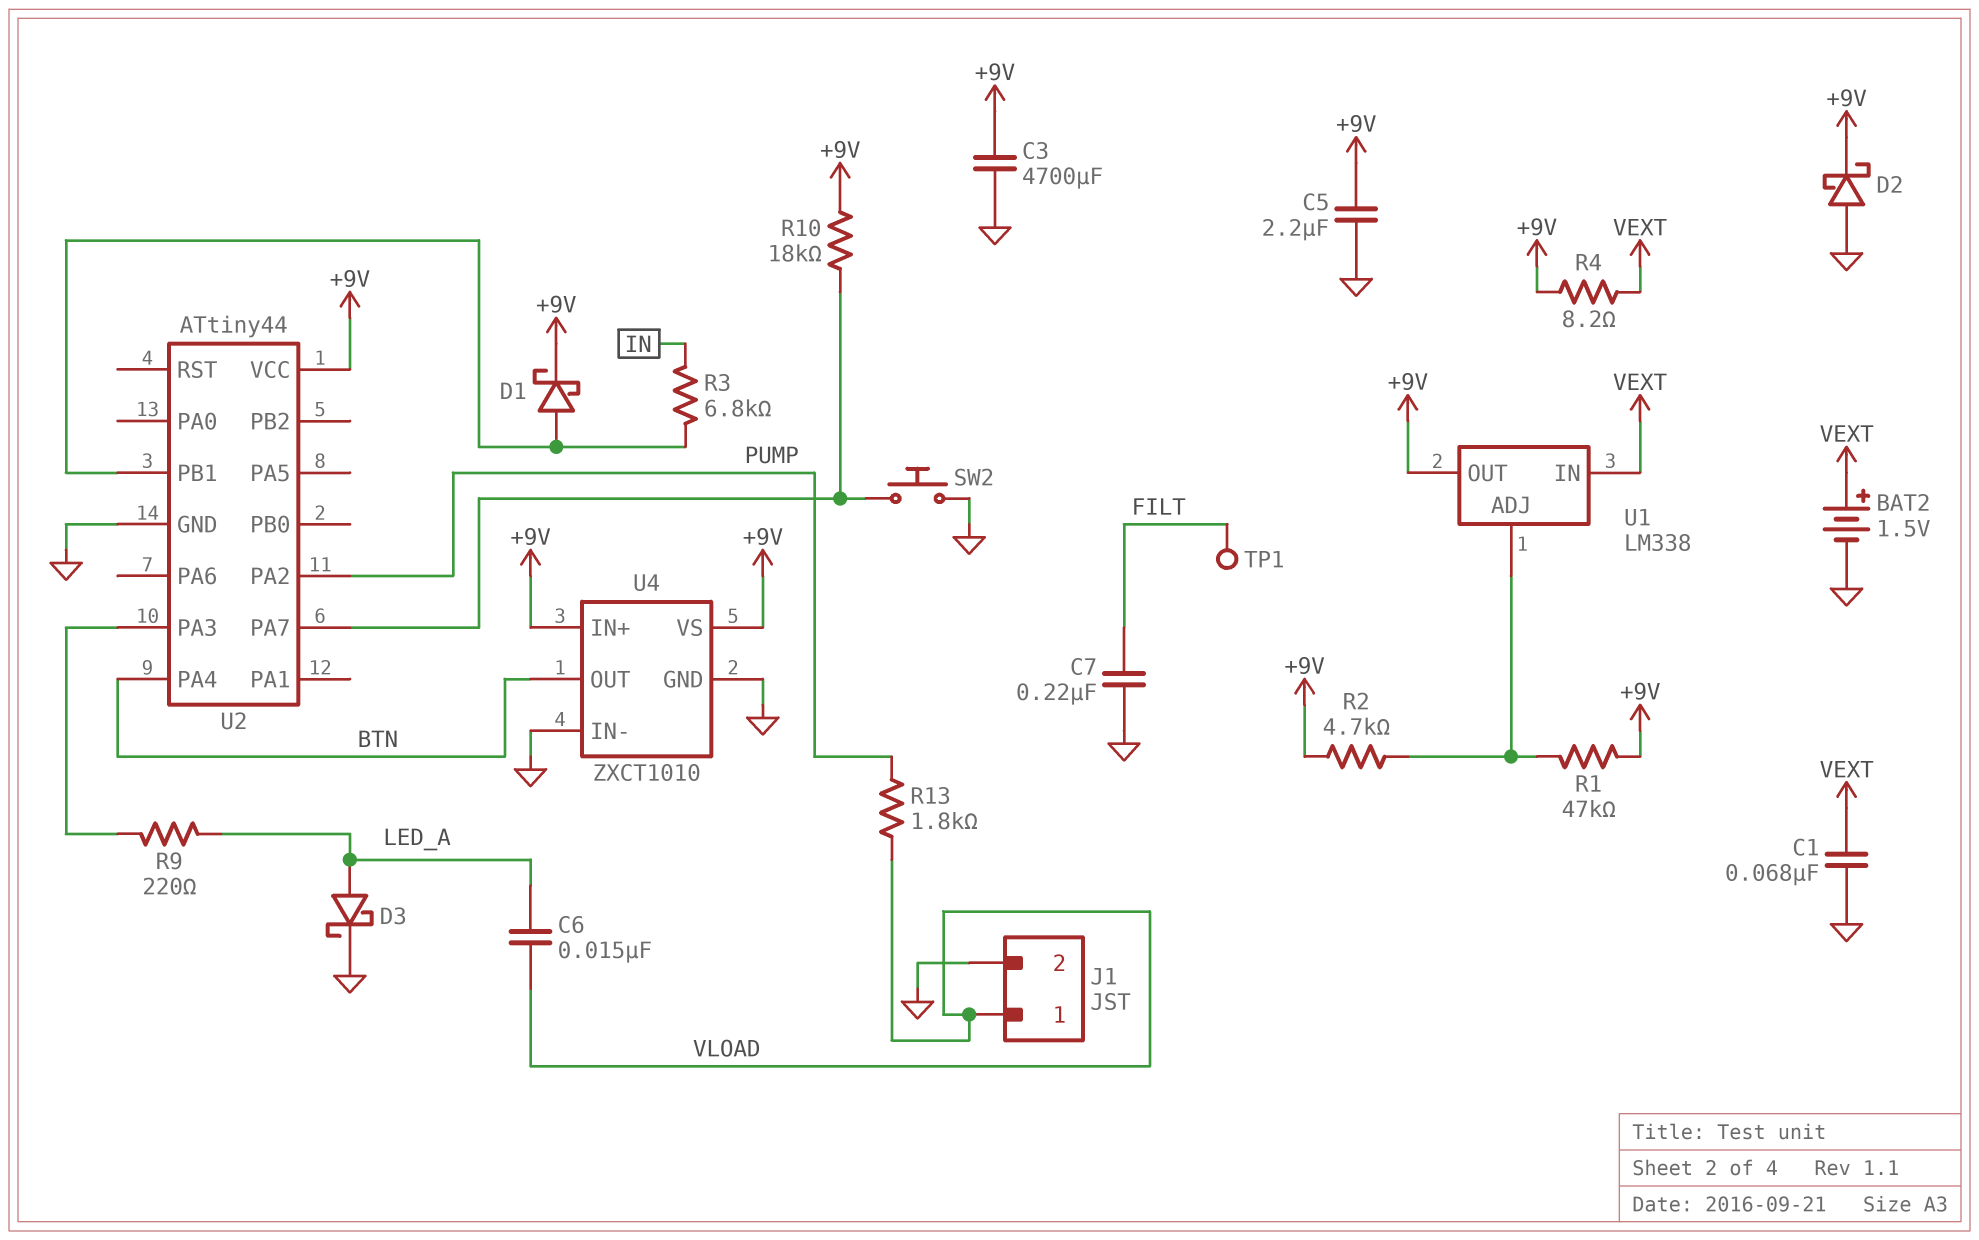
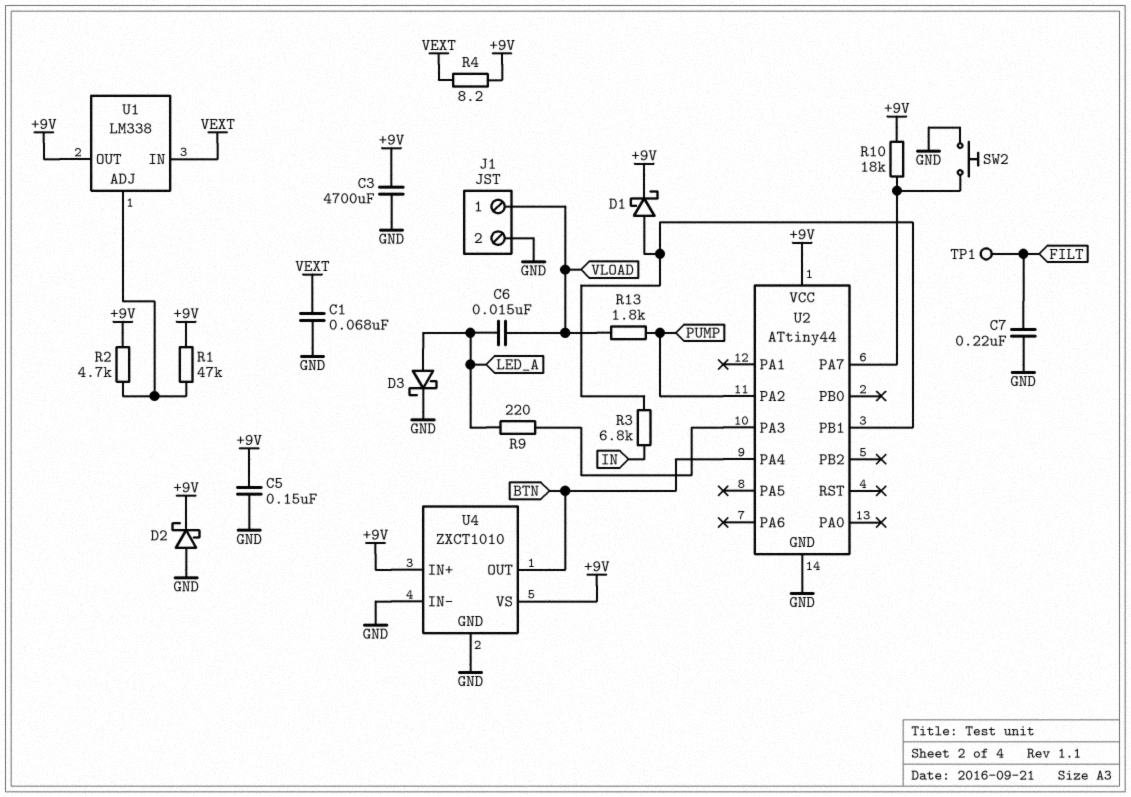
BAT2: 1.5V (plus VEXT, minus GND) -> none
C5: 2.2uF (+9V, GND) -> 150nF (+9V, GND)

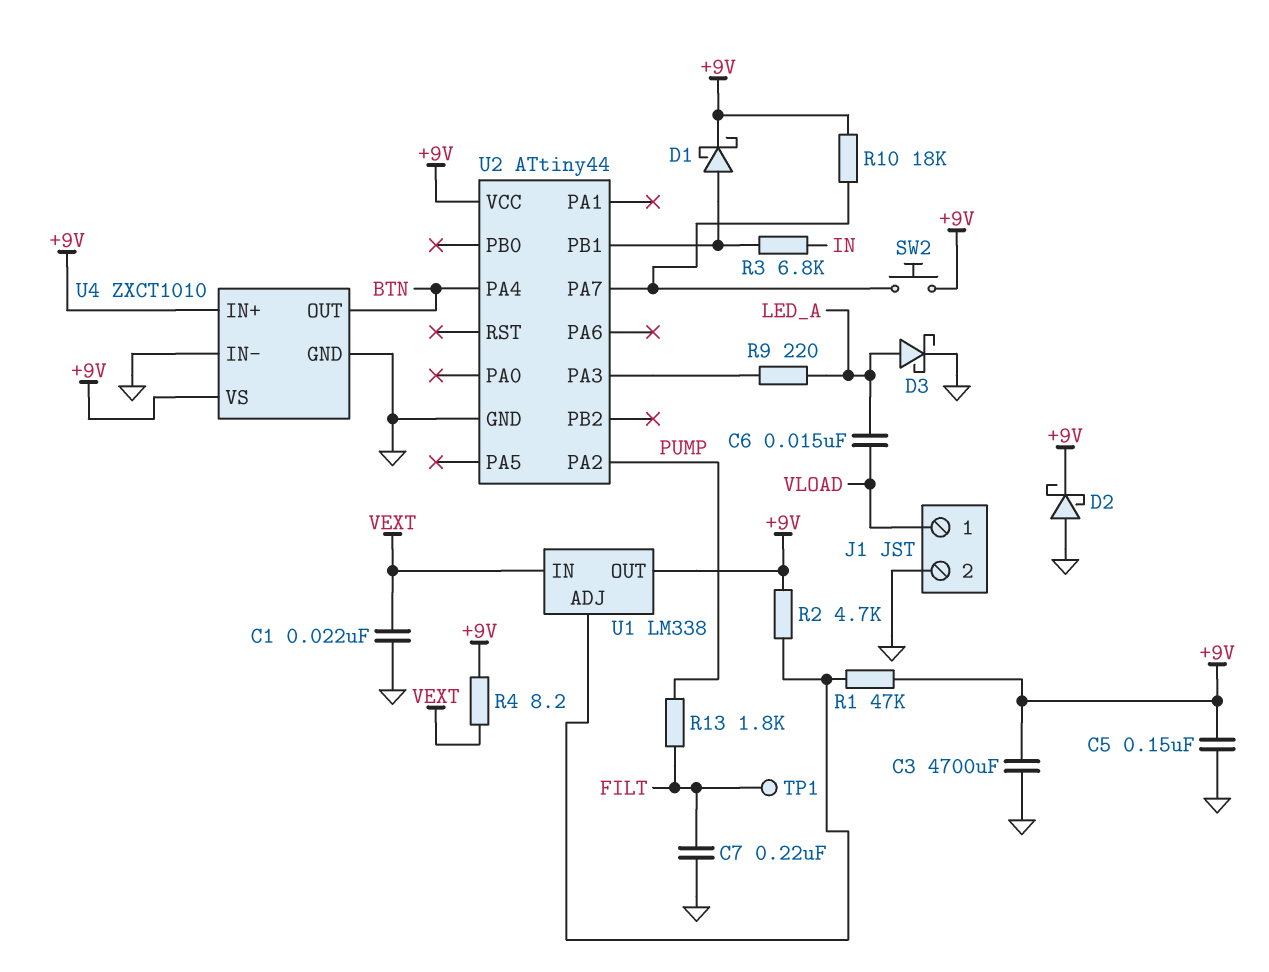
C1: 68nF (GND, VEXT) -> 22nF (GND, VEXT)
R13: 1.8k (PUMP, VLOAD) -> 1.8k (FILT, PUMP)
SW2: button (GND, U2/PA7) -> button (+9V, U2/PA7)

